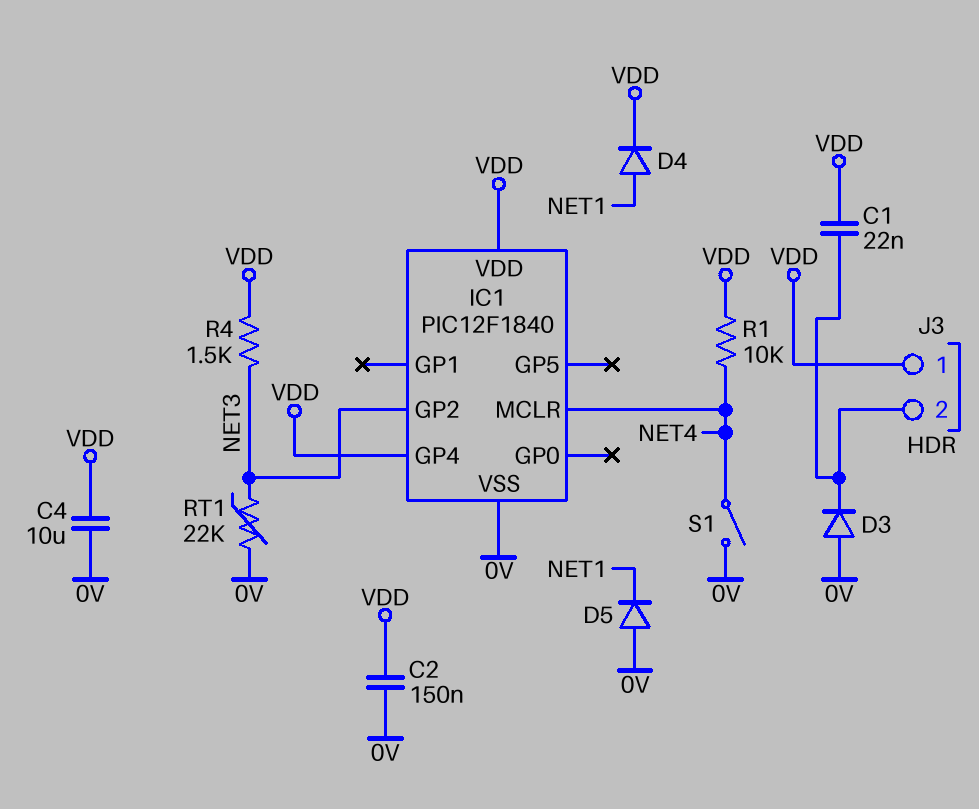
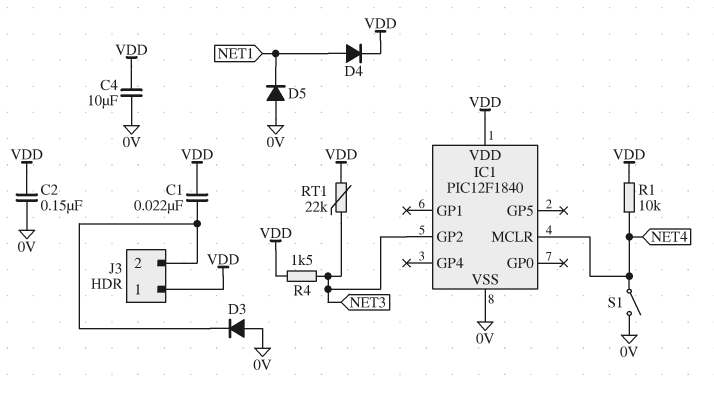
IC1 pin GP4: VDD -> none
RT1: 22k (0V, NET3) -> 22k (NET3, VDD)

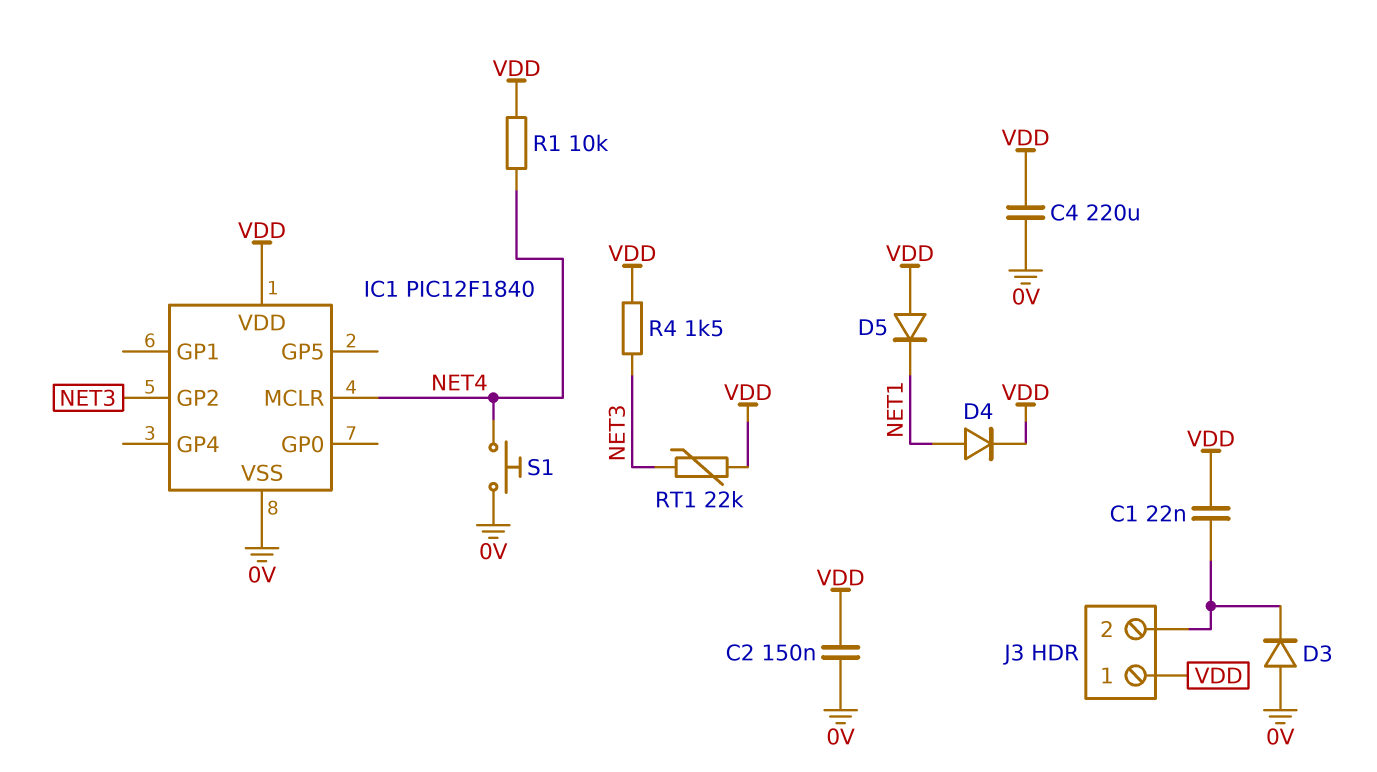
C4: 10uF (0V, VDD) -> 220uF (0V, VDD)
D5: diode (A 0V, K NET1) -> diode (A VDD, K NET1)
S1: switch (0V, NET4) -> button (0V, NET4)

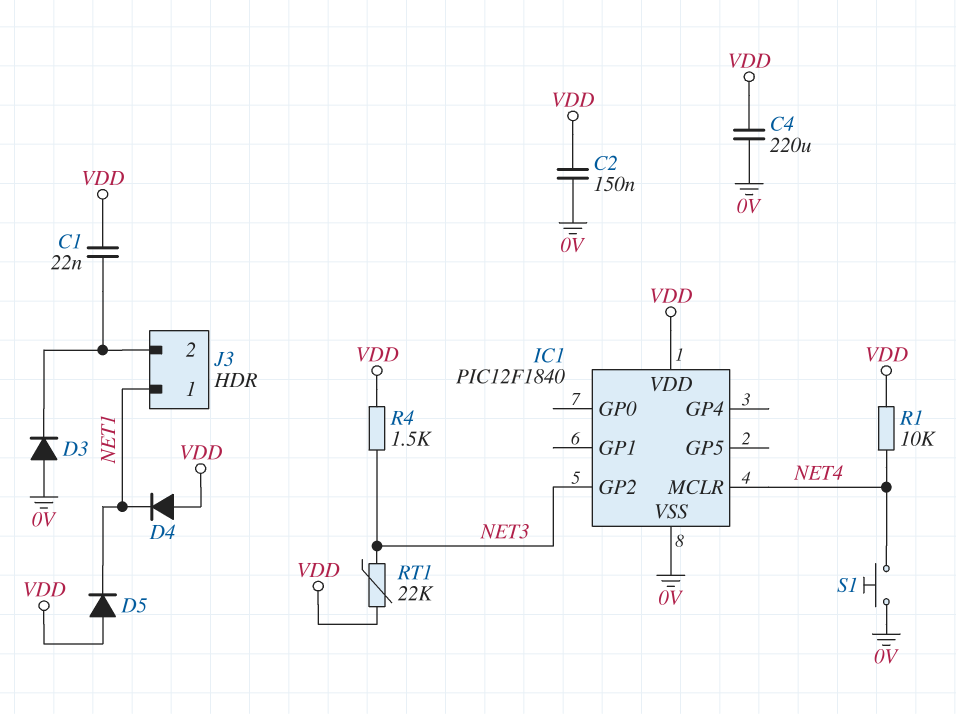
D4: diode (A NET1, K VDD) -> diode (A VDD, K NET1)
J3 pin 1: VDD -> NET1

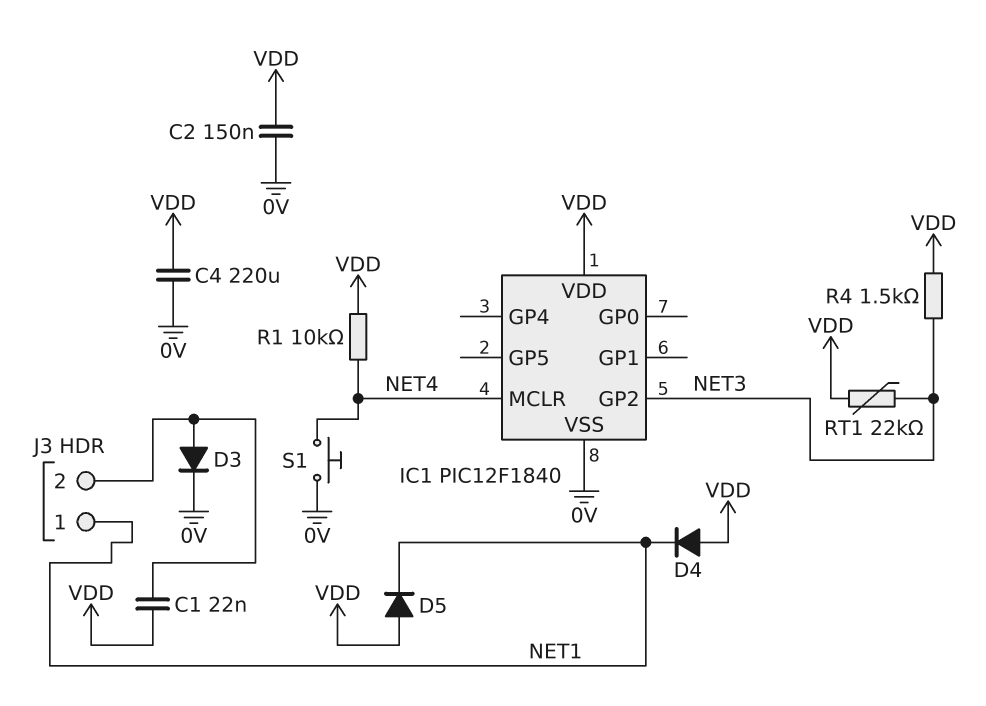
D3: diode (A 0V, K J3/2) -> diode (A J3/2, K 0V)

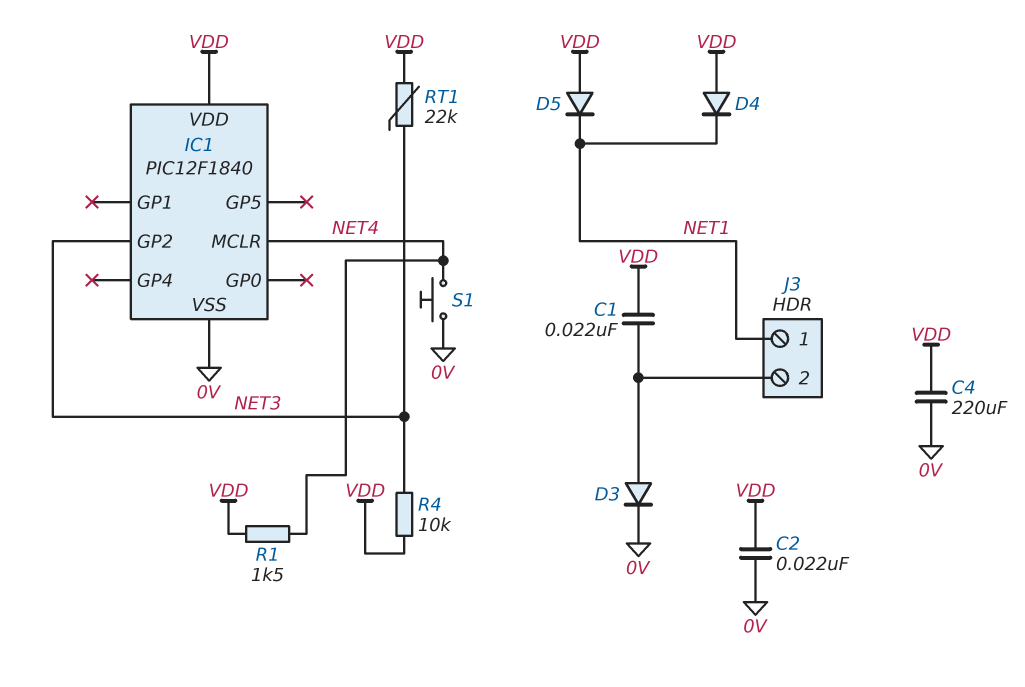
C2: 150nF (0V, VDD) -> 22nF (0V, VDD)
R1: 10k (NET4, VDD) -> 1.5k (NET4, VDD)
R4: 1.5k (NET3, VDD) -> 10k (NET3, VDD)

